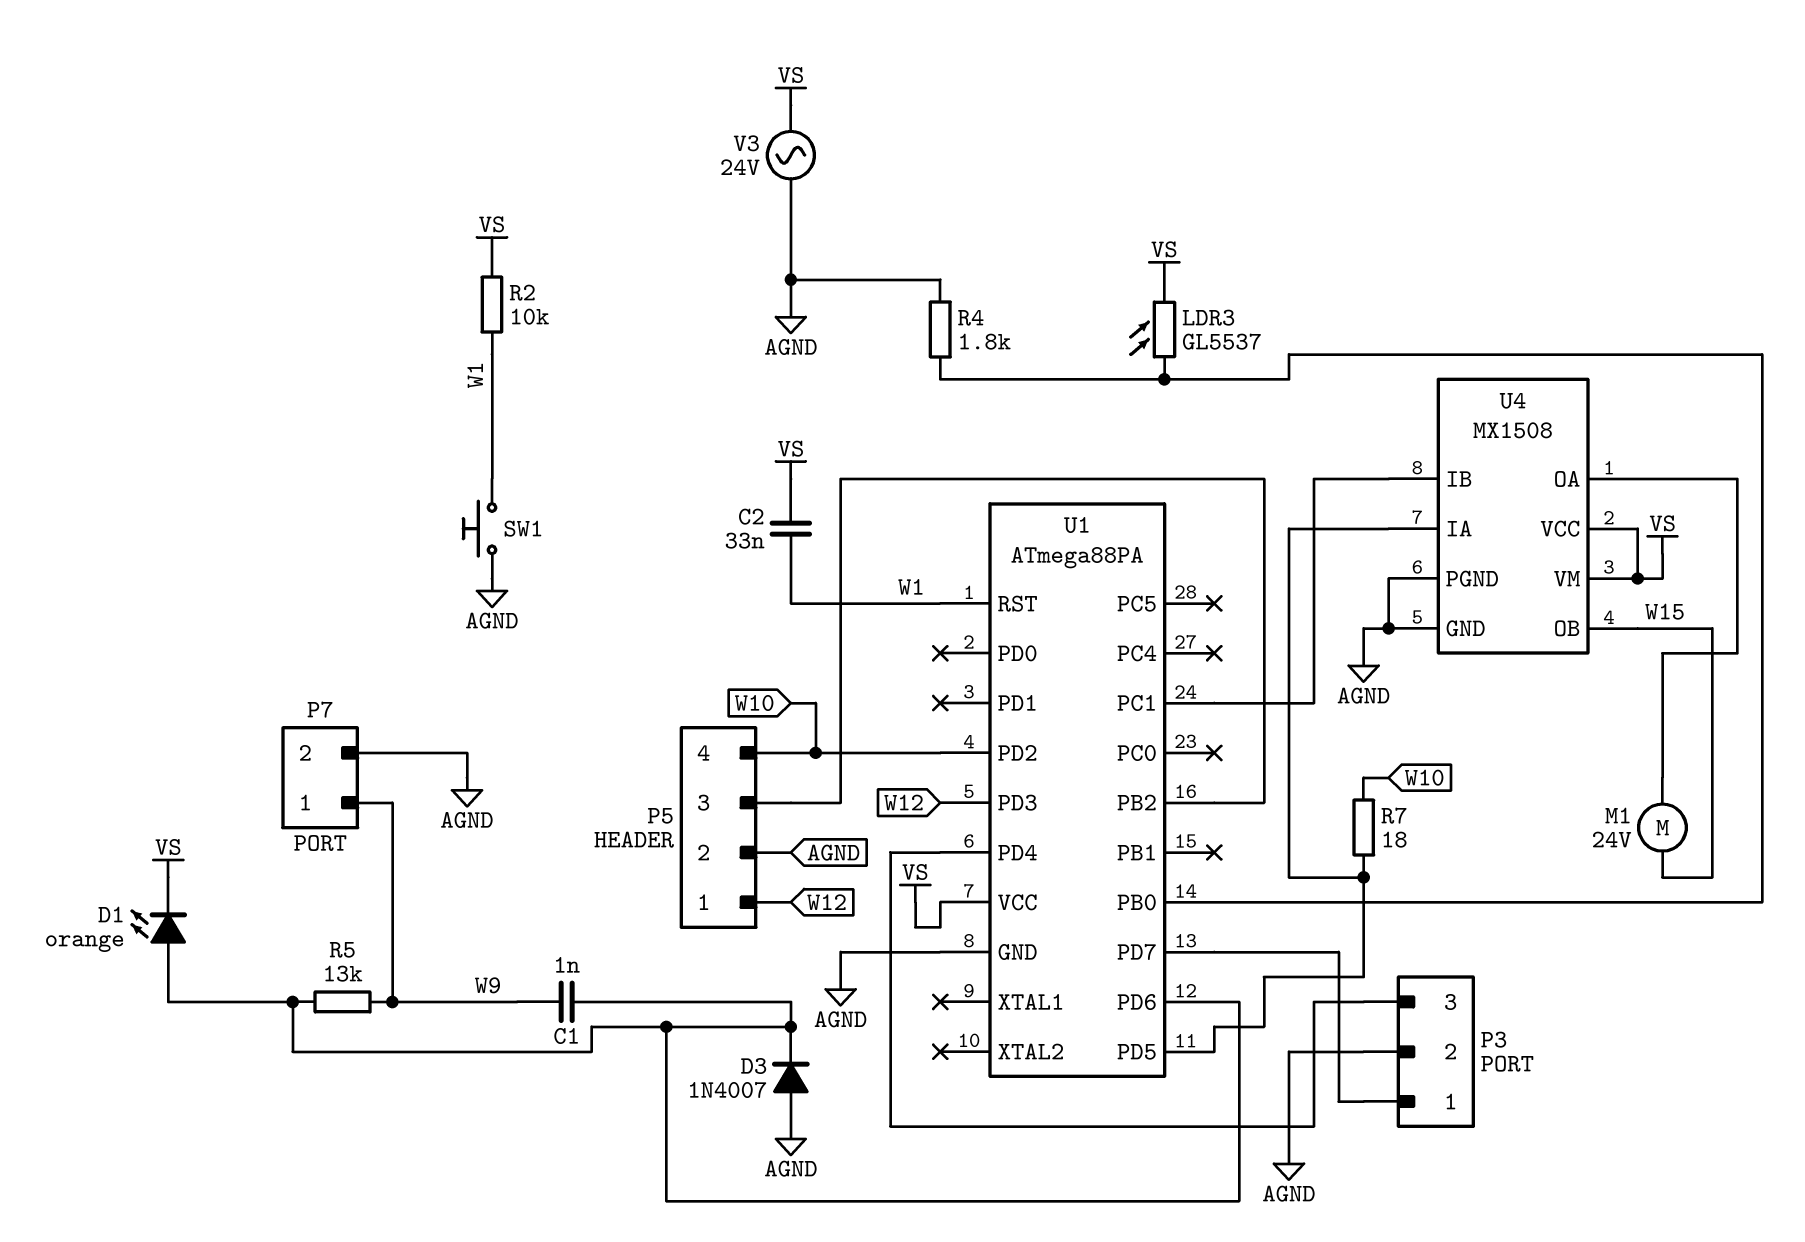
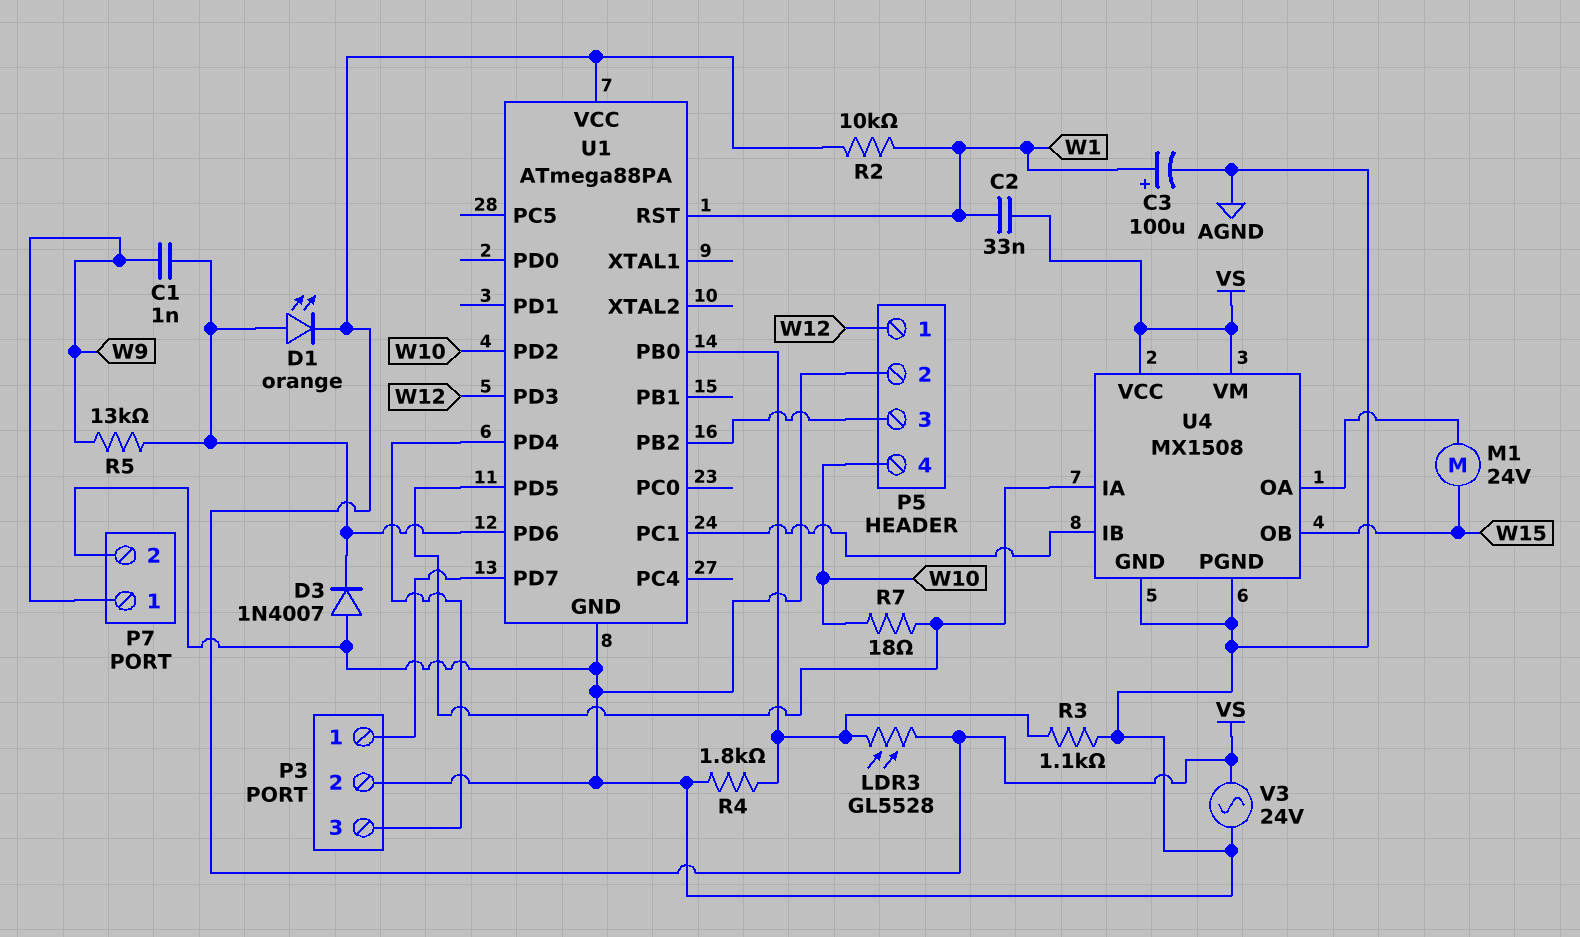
C3: none -> 100uF (plus W1, minus AGND)
LDR3: GL5537 (U1/PB0, VS) -> GL5528 (U1/PB0, VS)
R3: none -> 1.1k (AGND, U1/PB0)
SW1: button (AGND, W1) -> none

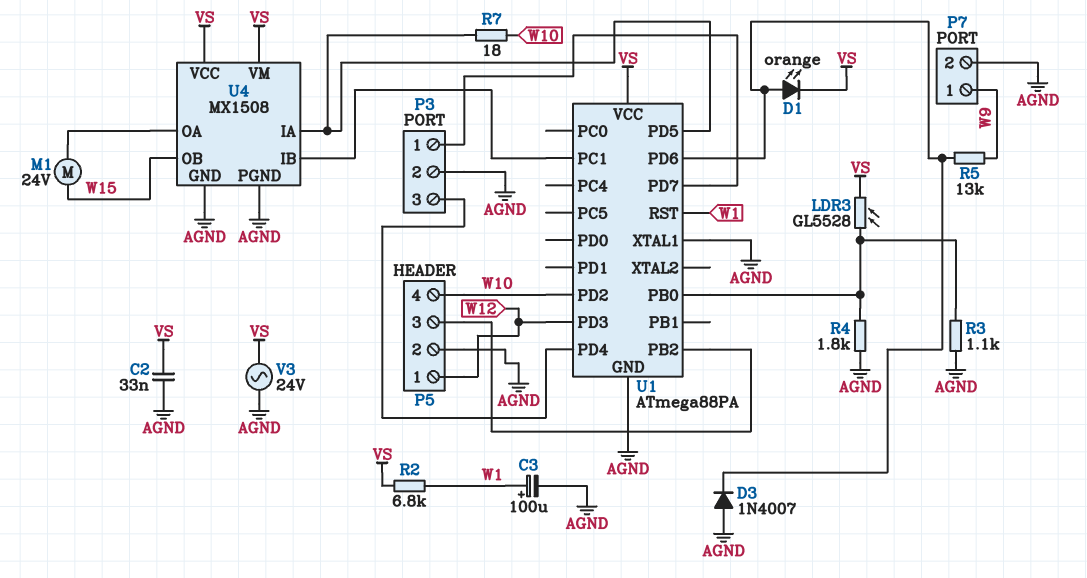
C1: 1nF (U1/PD6, W9) -> none
C2: 33nF (VS, W1) -> 33nF (AGND, VS)
R2: 10k (VS, W1) -> 6.8k (VS, W1)
U1 pin XTAL1: none -> AGND

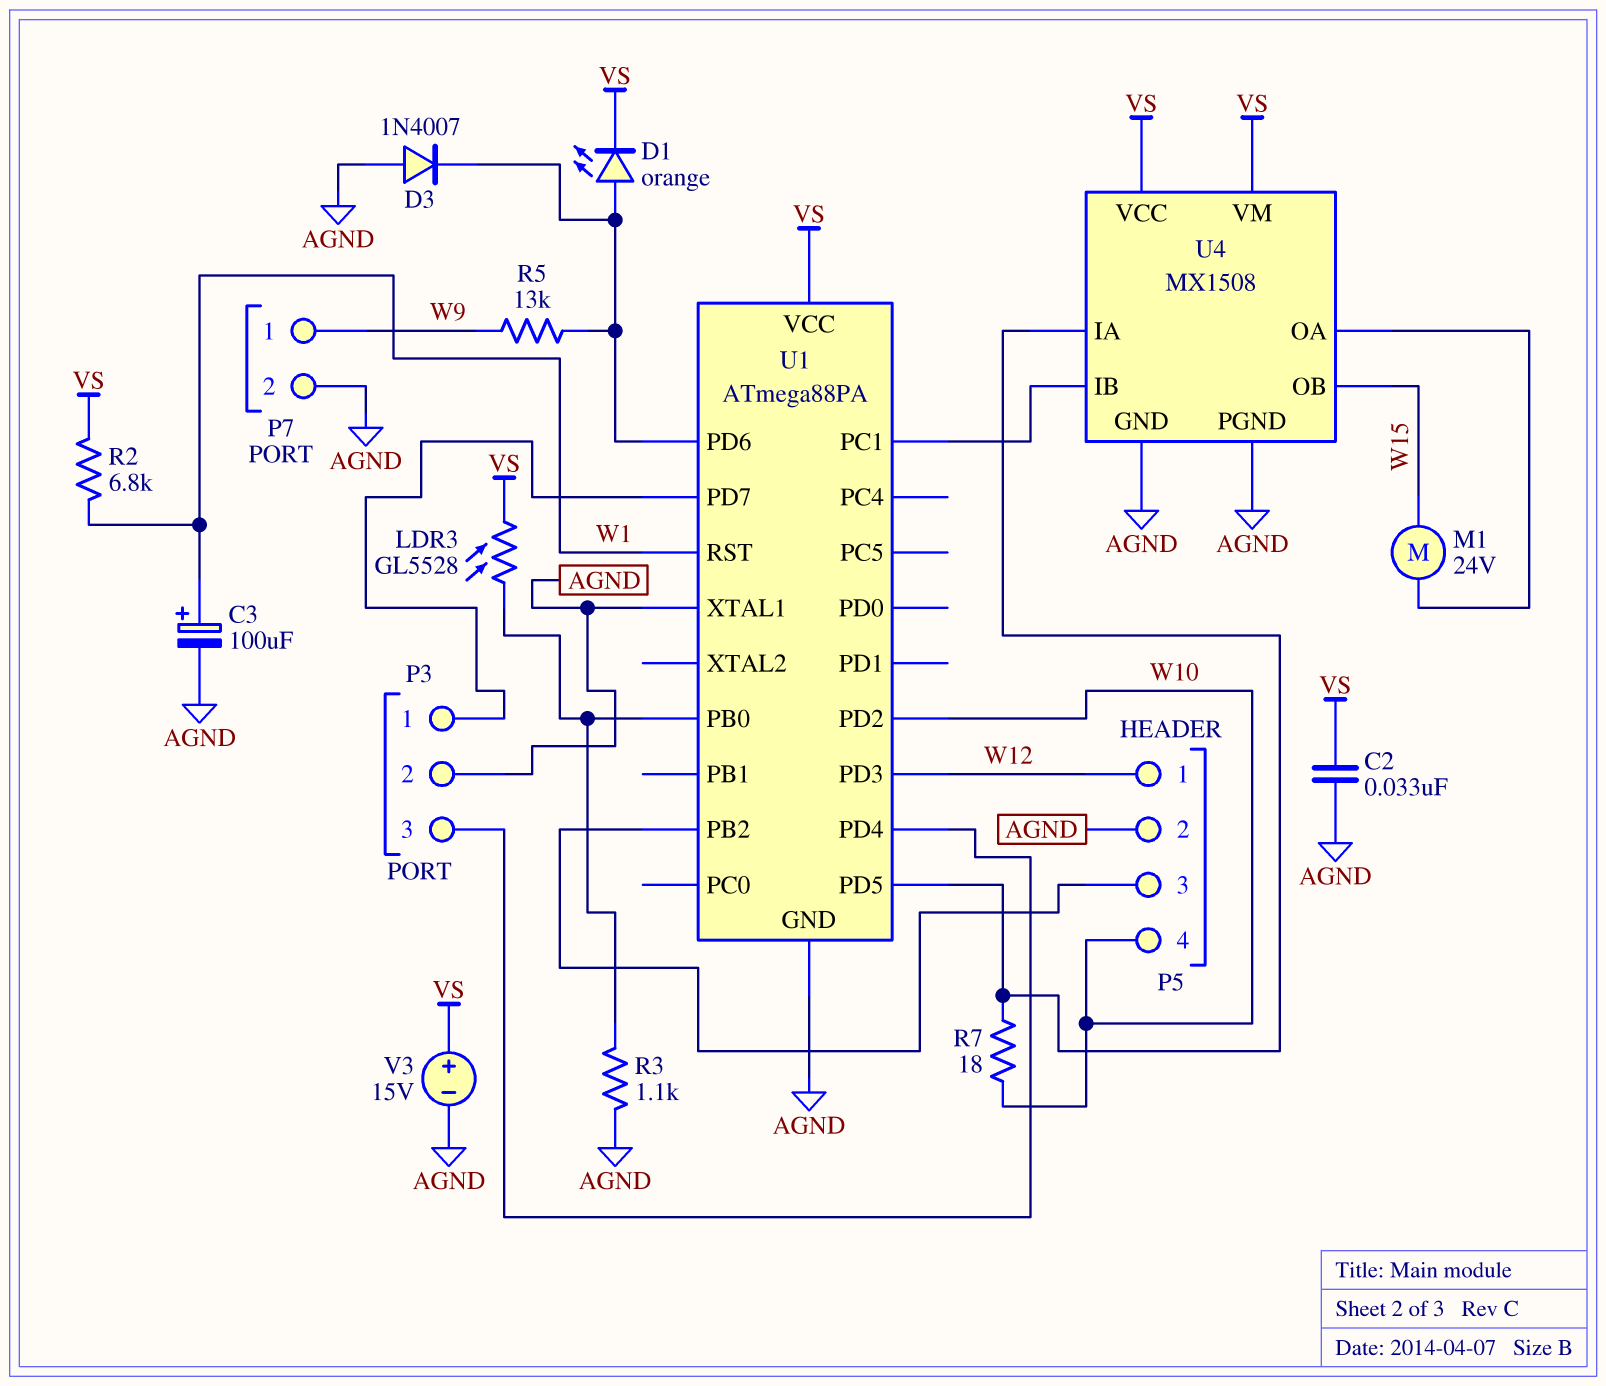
R4: 1.8k (AGND, U1/PB0) -> none
V3: AC 24V (AGND, VS) -> 15V (plus VS, minus AGND)

